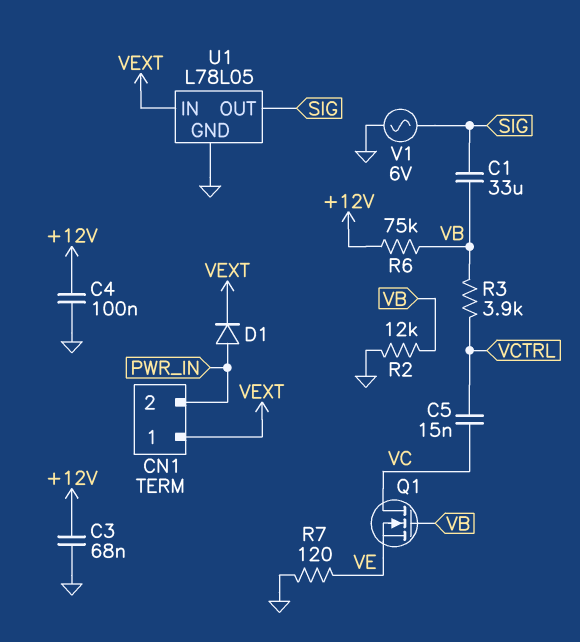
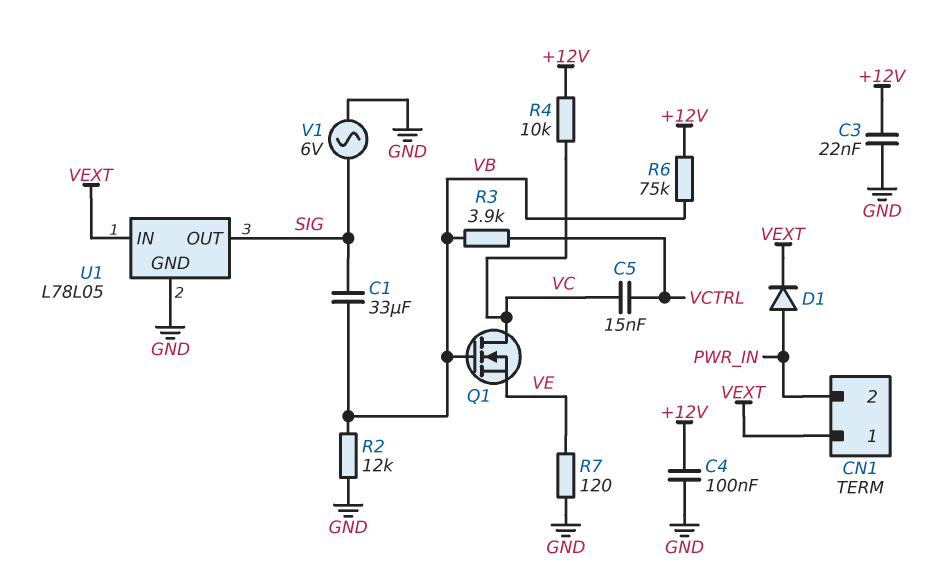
C3: 68nF (+12V, GND) -> 22nF (+12V, GND)
R4: none -> 10k (+12V, VC)

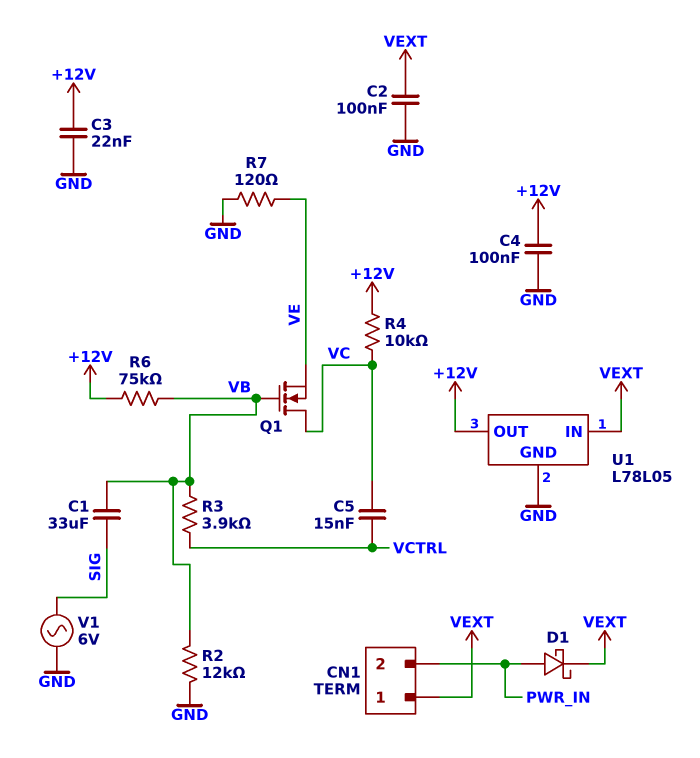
C2: none -> 100nF (GND, VEXT)
D1: diode (A PWR_IN, K VEXT) -> schottky (A PWR_IN, K VEXT)
U1 pin OUT: SIG -> +12V

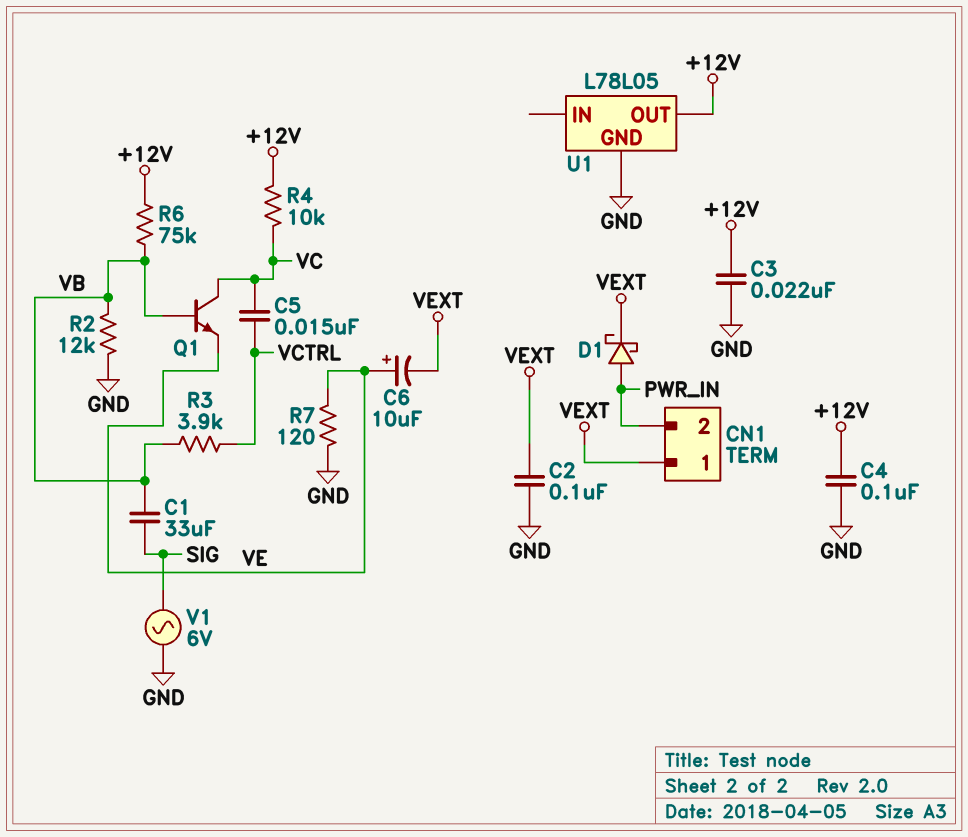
C6: none -> 10uF (plus VE, minus VEXT)
Q1: NMOS (G VB, D VC, S VE) -> NPN (B VB, C VC, E VE)
U1 pin IN: VEXT -> none

